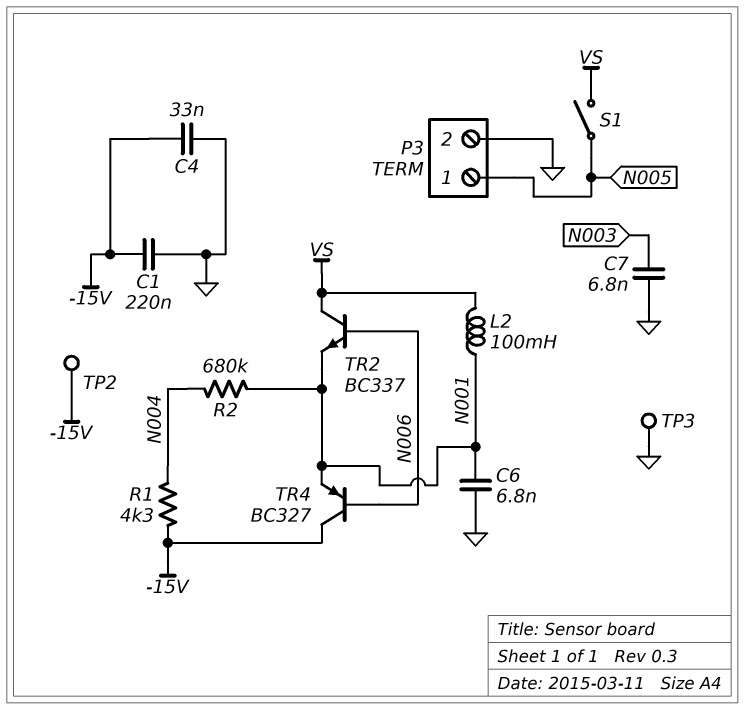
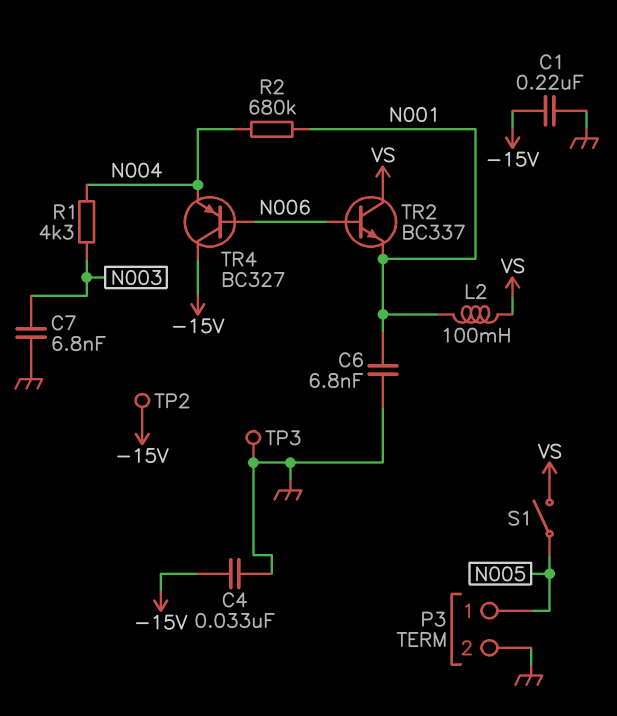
R1: 4.3k (-15V, N004) -> 4.3k (N003, N004)
TR4: PNP BC327 (B N006, C -15V, E N001) -> PNP BC327 (B N006, C -15V, E N004)

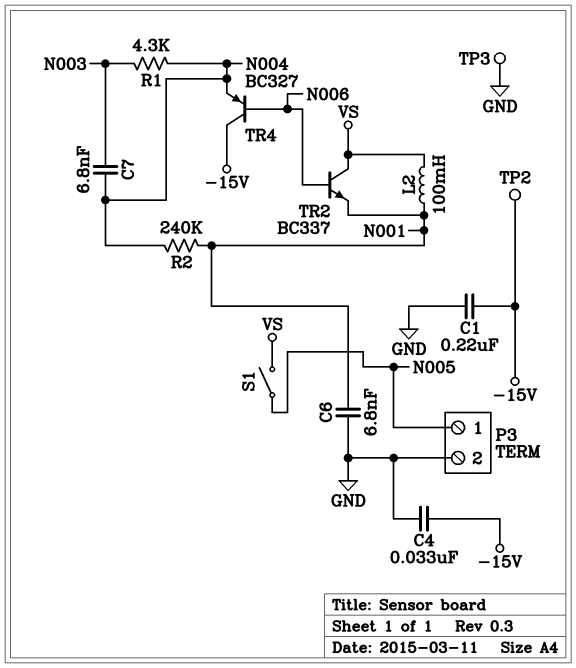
C7: 6.8nF (GND, N003) -> 6.8nF (N003, N004)
R2: 680k (N001, N004) -> 240k (N001, N004)

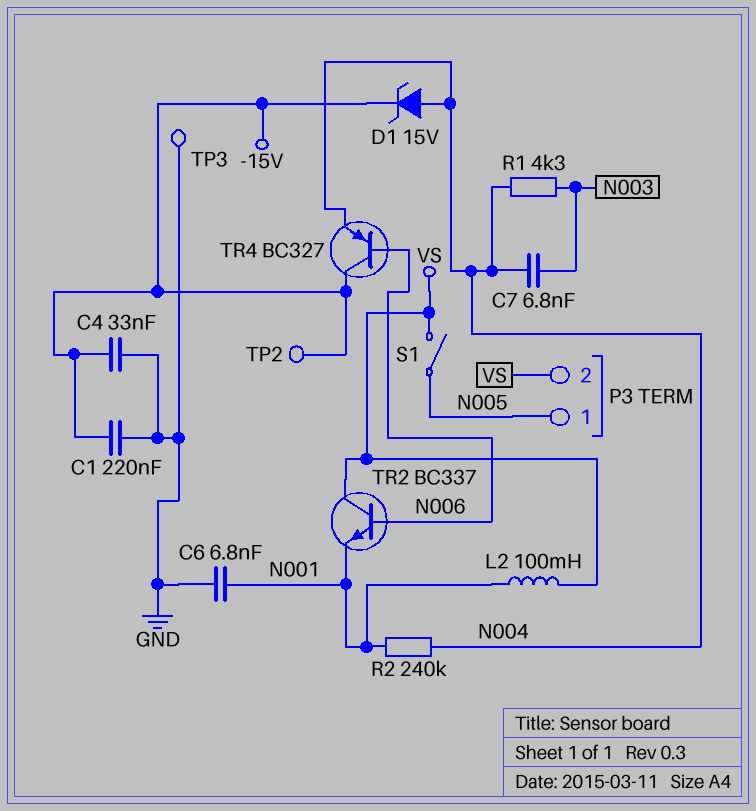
D1: none -> zener 15V (A N004, K -15V)
P3 pin 2: GND -> VS

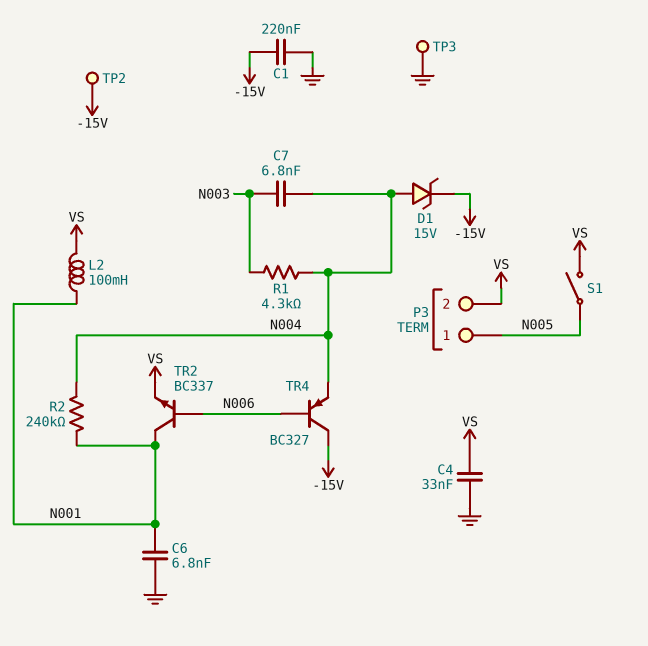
C4: 33nF (-15V, GND) -> 33nF (GND, VS)
TR2: NPN BC337 (B N006, C VS, E N001) -> NPN BC337 (B N006, C N001, E VS)

